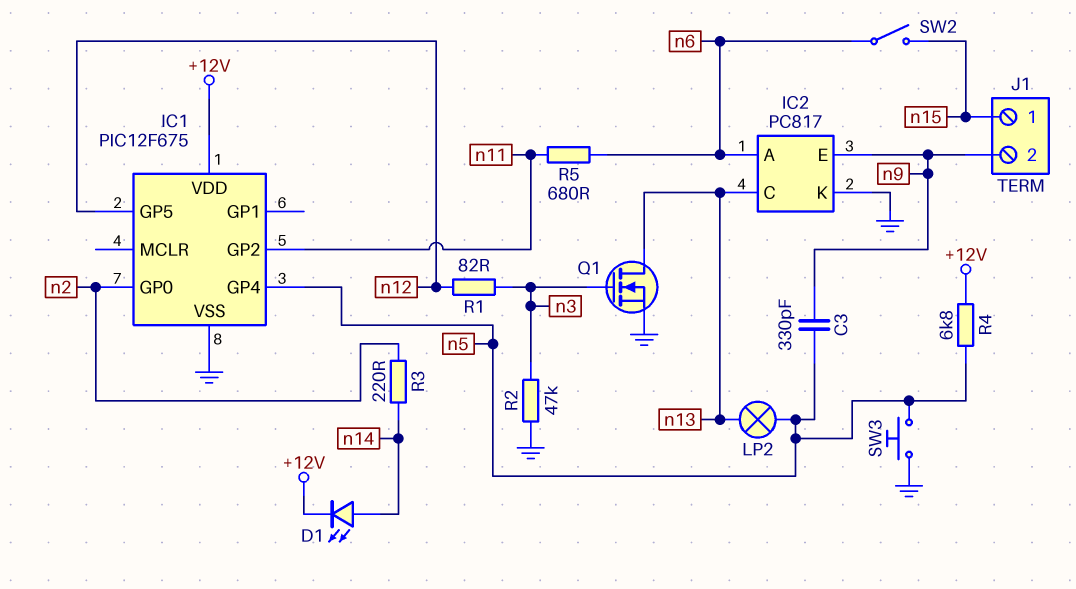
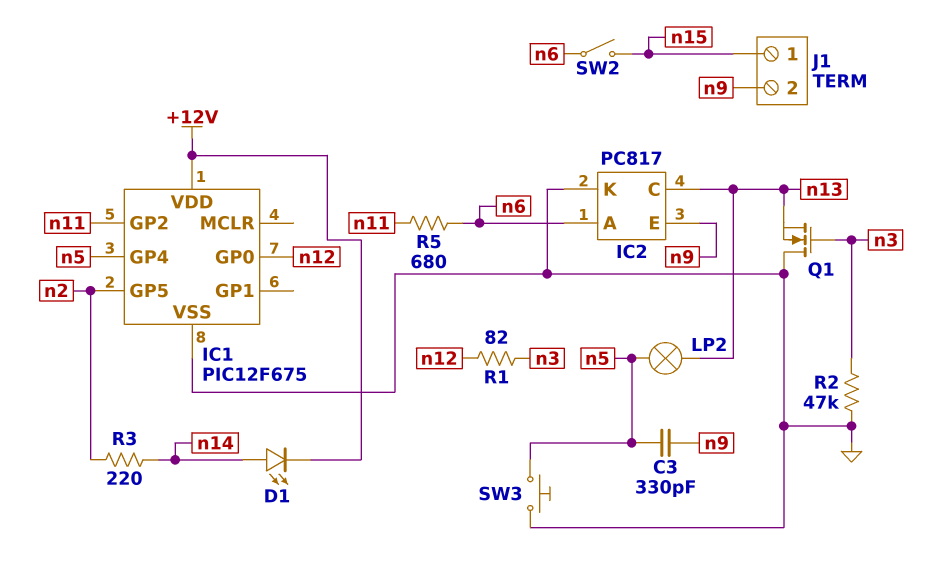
IC1 pin GP0: n2 -> n12
IC1 pin GP5: n12 -> n2
Q1: NMOS (G n3, D n13, S GND) -> NMOS (G n3, D GND, S n13)
R4: 6.8k (+12V, n5) -> none

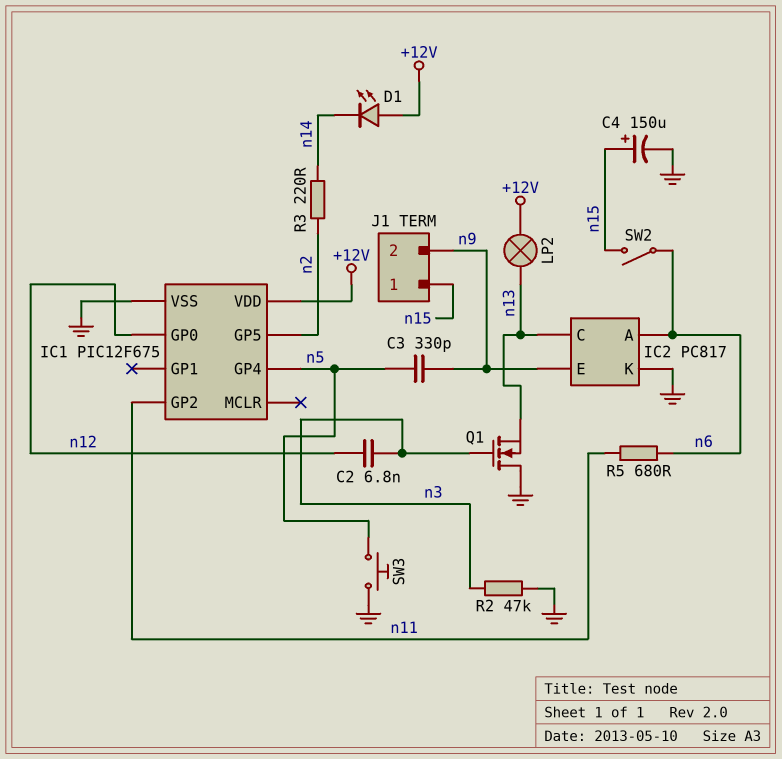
C2: none -> 6.8nF (n3, n12)
C4: none -> 150uF (plus n15, minus GND)
D1: LED (A n14, K +12V) -> LED (A +12V, K n14)
LP2: lamp (n5, n13) -> lamp (+12V, n13)
R1: 82 (n3, n12) -> none

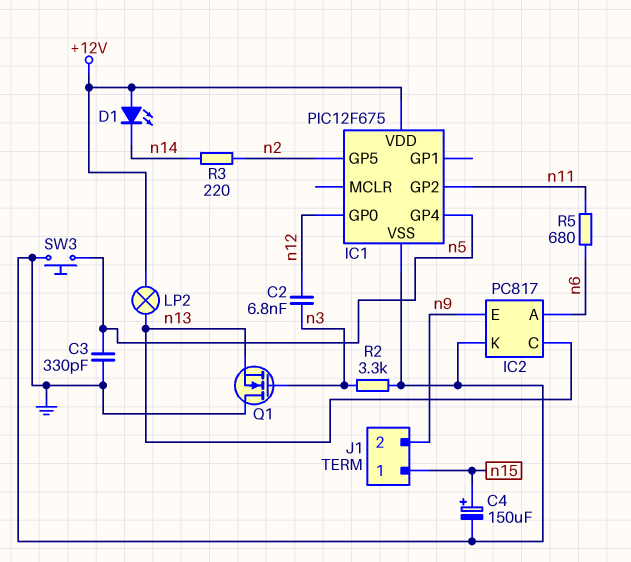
C3: 330pF (n5, n9) -> 330pF (GND, n5)
R2: 47k (GND, n3) -> 3.3k (GND, n3)
SW2: switch (n6, n15) -> none

